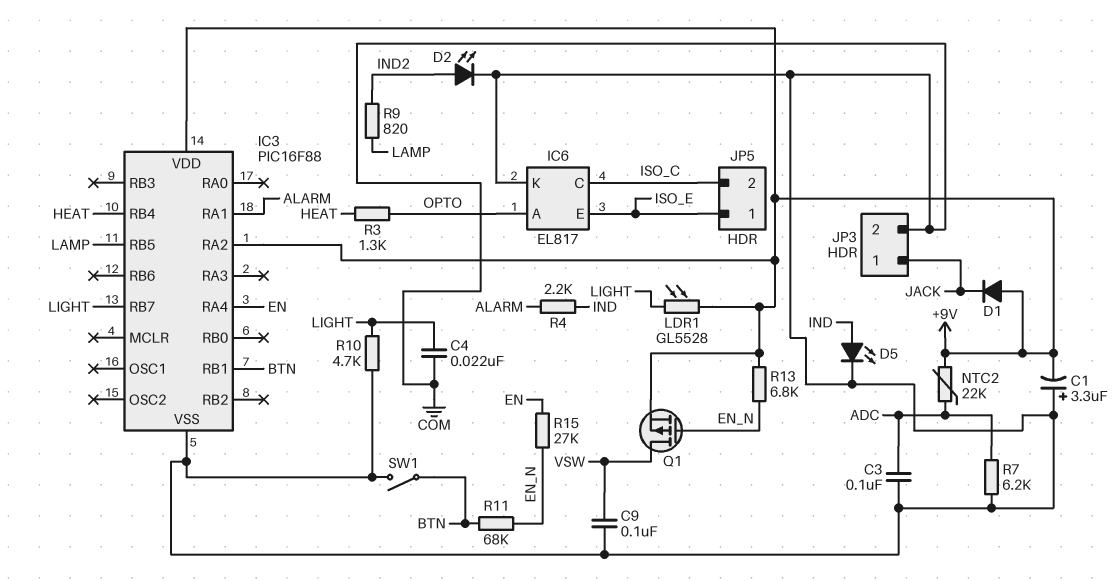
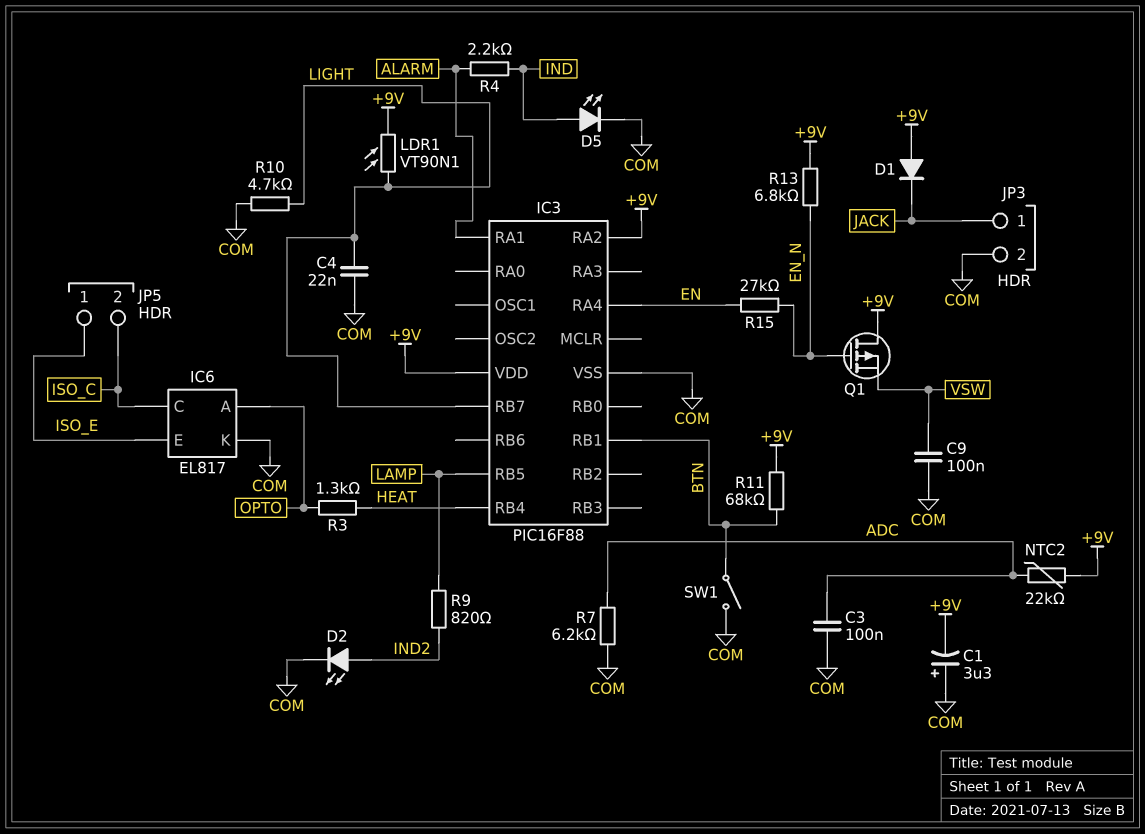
LDR1: GL5528 (+9V, LIGHT) -> VT90N1 (+9V, LIGHT)
Q1: PMOS (G EN_N, D VSW, S +9V) -> PMOS (G EN_N, D +9V, S VSW)
R11: 68k (BTN, EN_N) -> 68k (+9V, BTN)

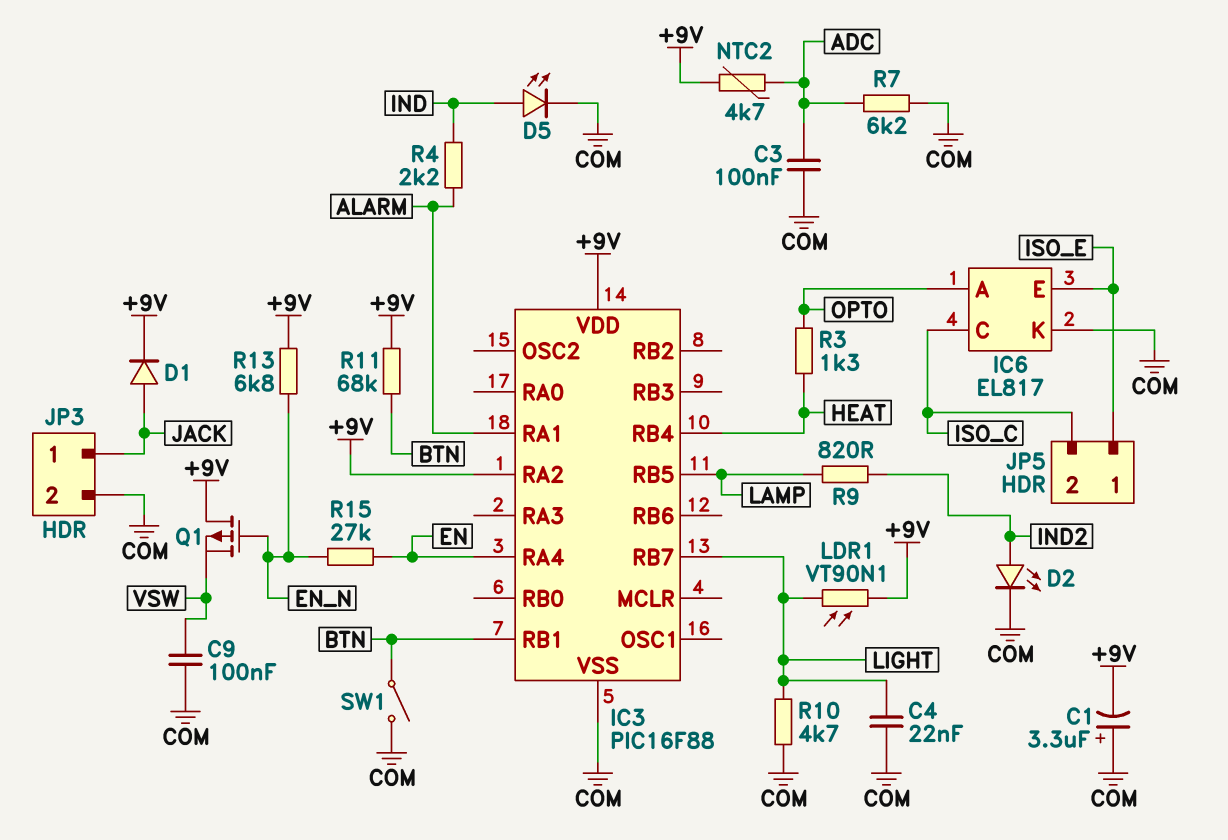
D1: diode (A +9V, K JACK) -> diode (A JACK, K +9V)
NTC2: 22k (+9V, ADC) -> 4.7k (+9V, ADC)

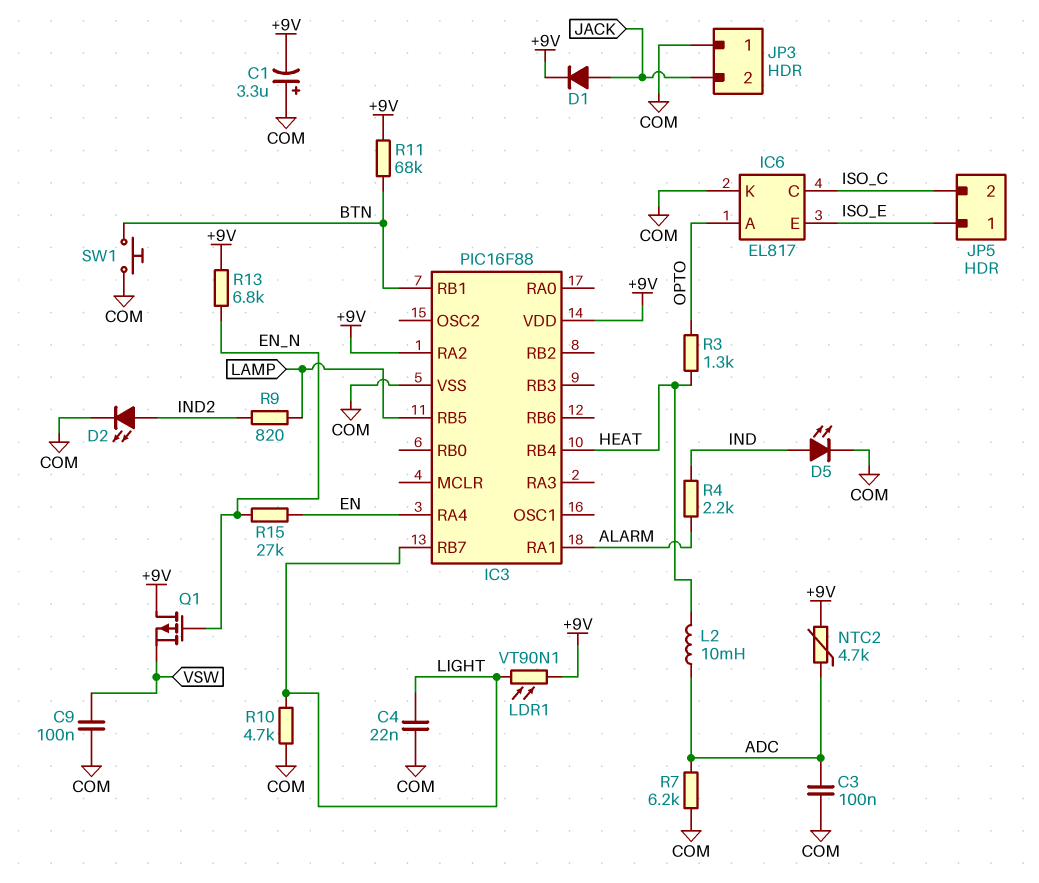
JP3 pin 1: JACK -> COM
JP3 pin 2: COM -> JACK
L2: none -> 10mH (ADC, HEAT)
SW1: switch (BTN, COM) -> button (BTN, COM)

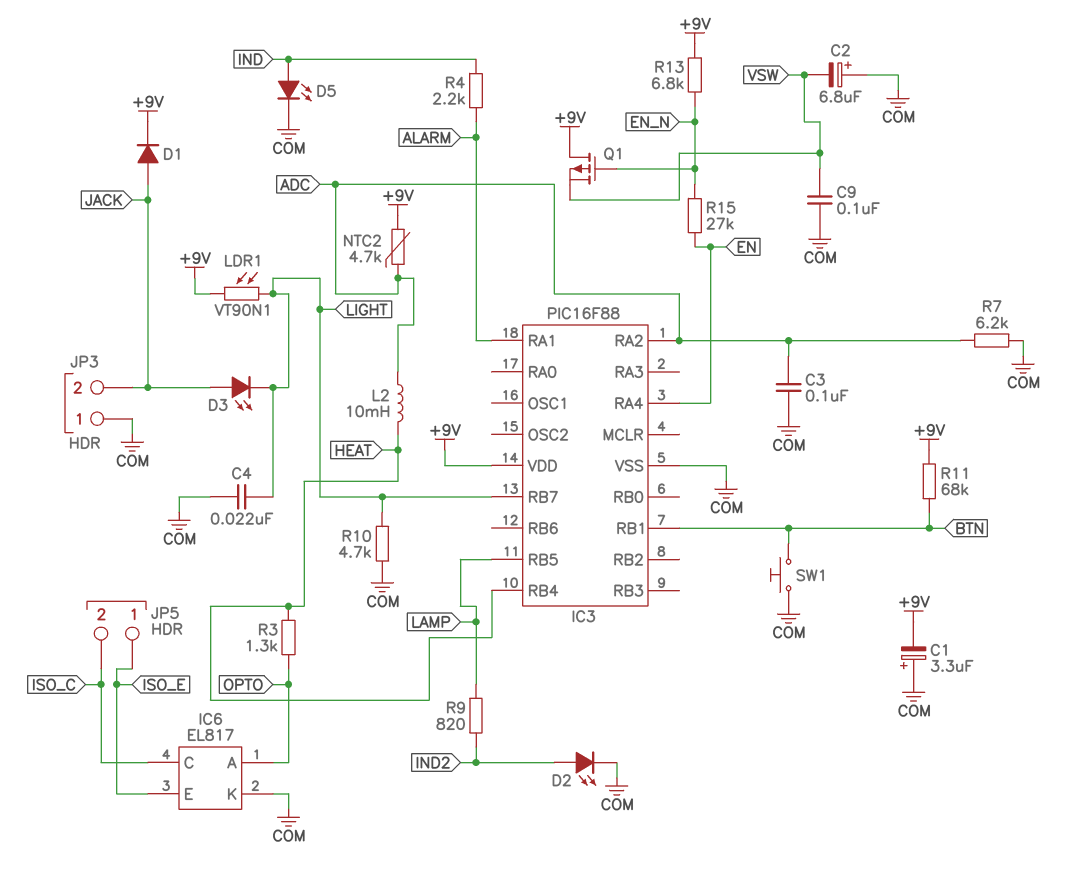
C2: none -> 6.8uF (plus COM, minus VSW)
D3: none -> LED (A JACK, K LIGHT)
IC3 pin RA2: +9V -> ADC

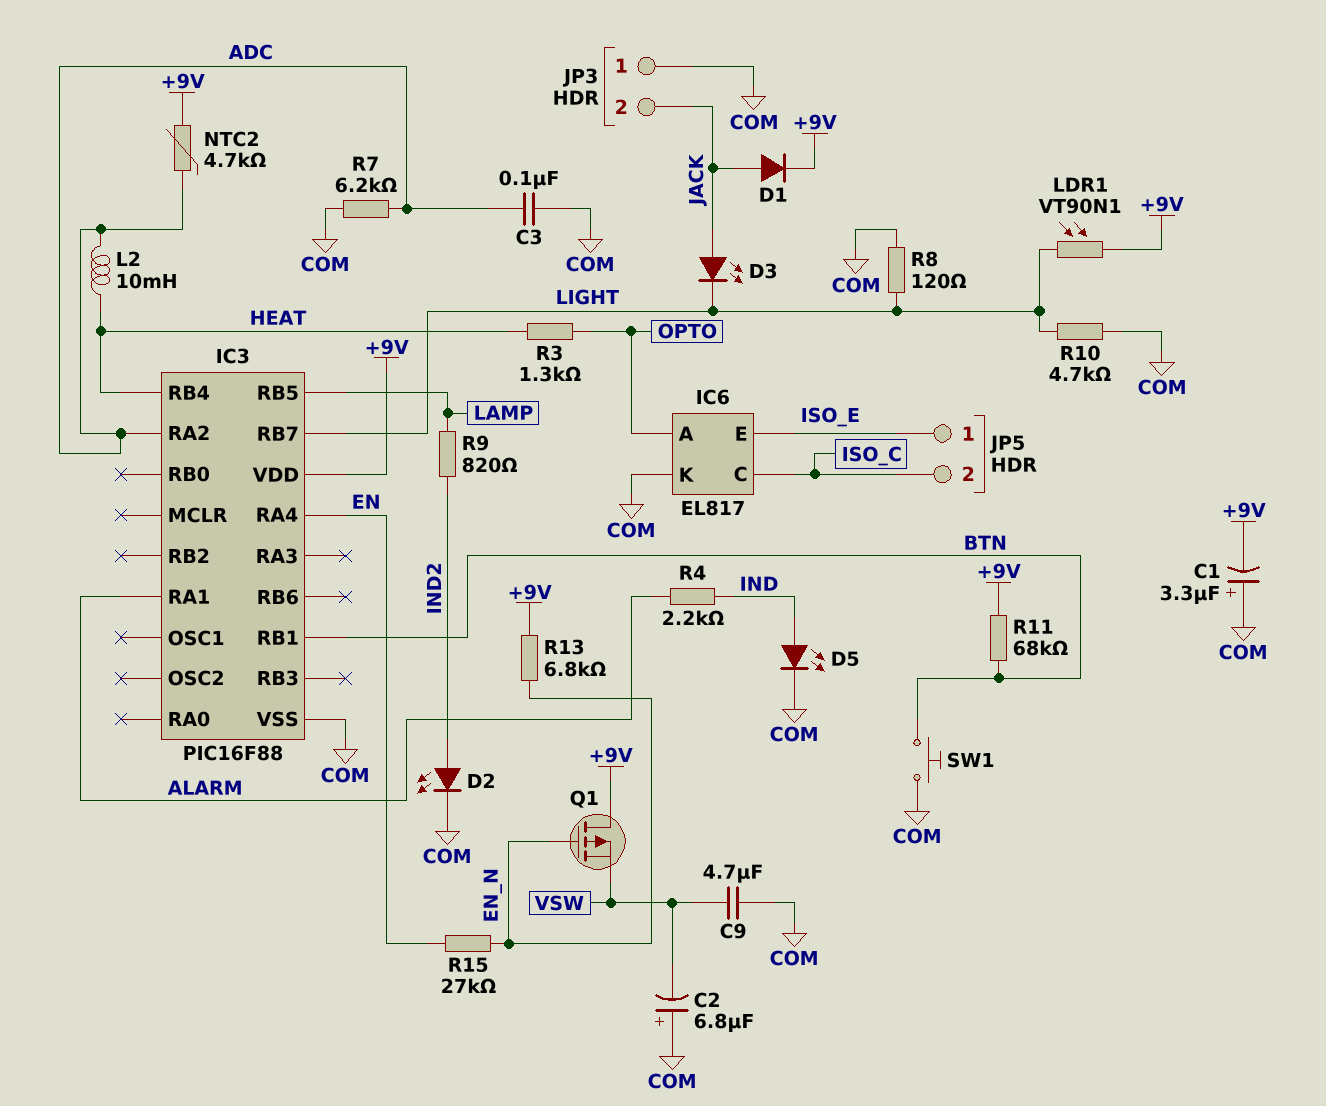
C4: 22nF (COM, LIGHT) -> none
C9: 100nF (COM, VSW) -> 4.7uF (COM, VSW)
R8: none -> 120 (COM, LIGHT)

